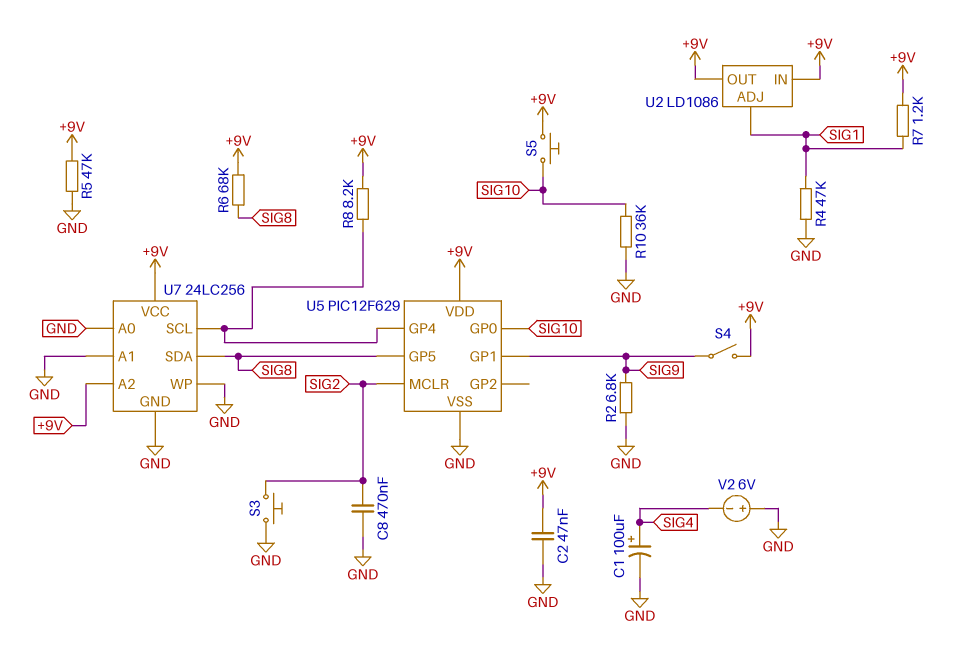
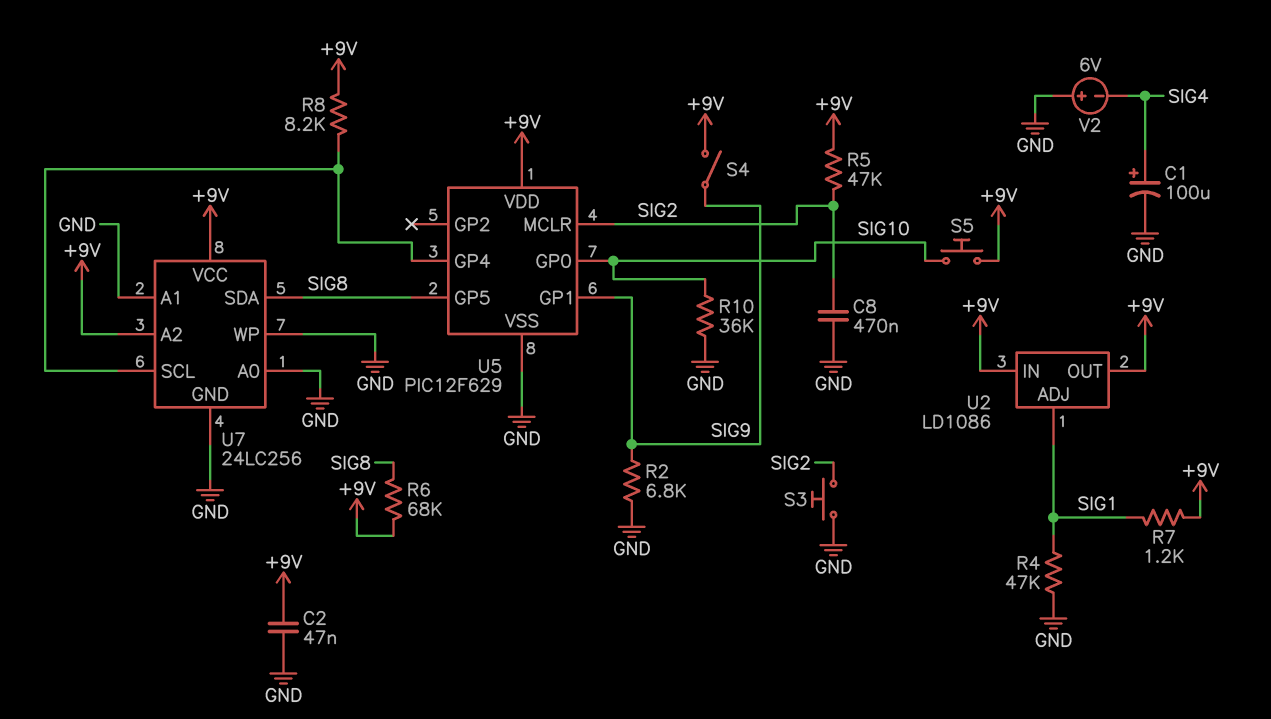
R5: 47k (+9V, GND) -> 47k (+9V, SIG2)

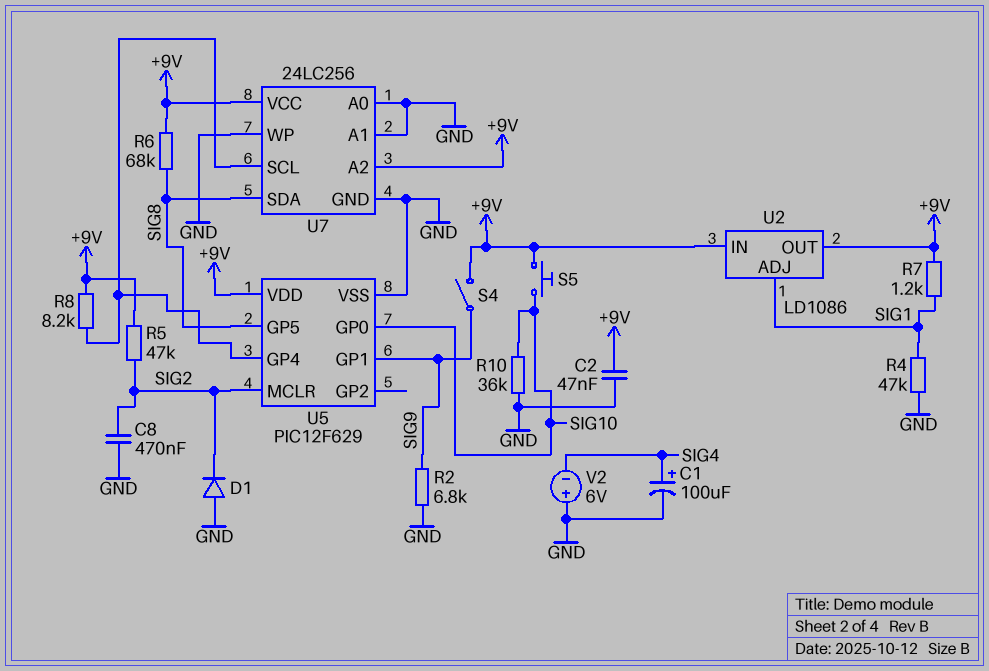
D1: none -> diode (A GND, K SIG2)
S3: button (GND, SIG2) -> none

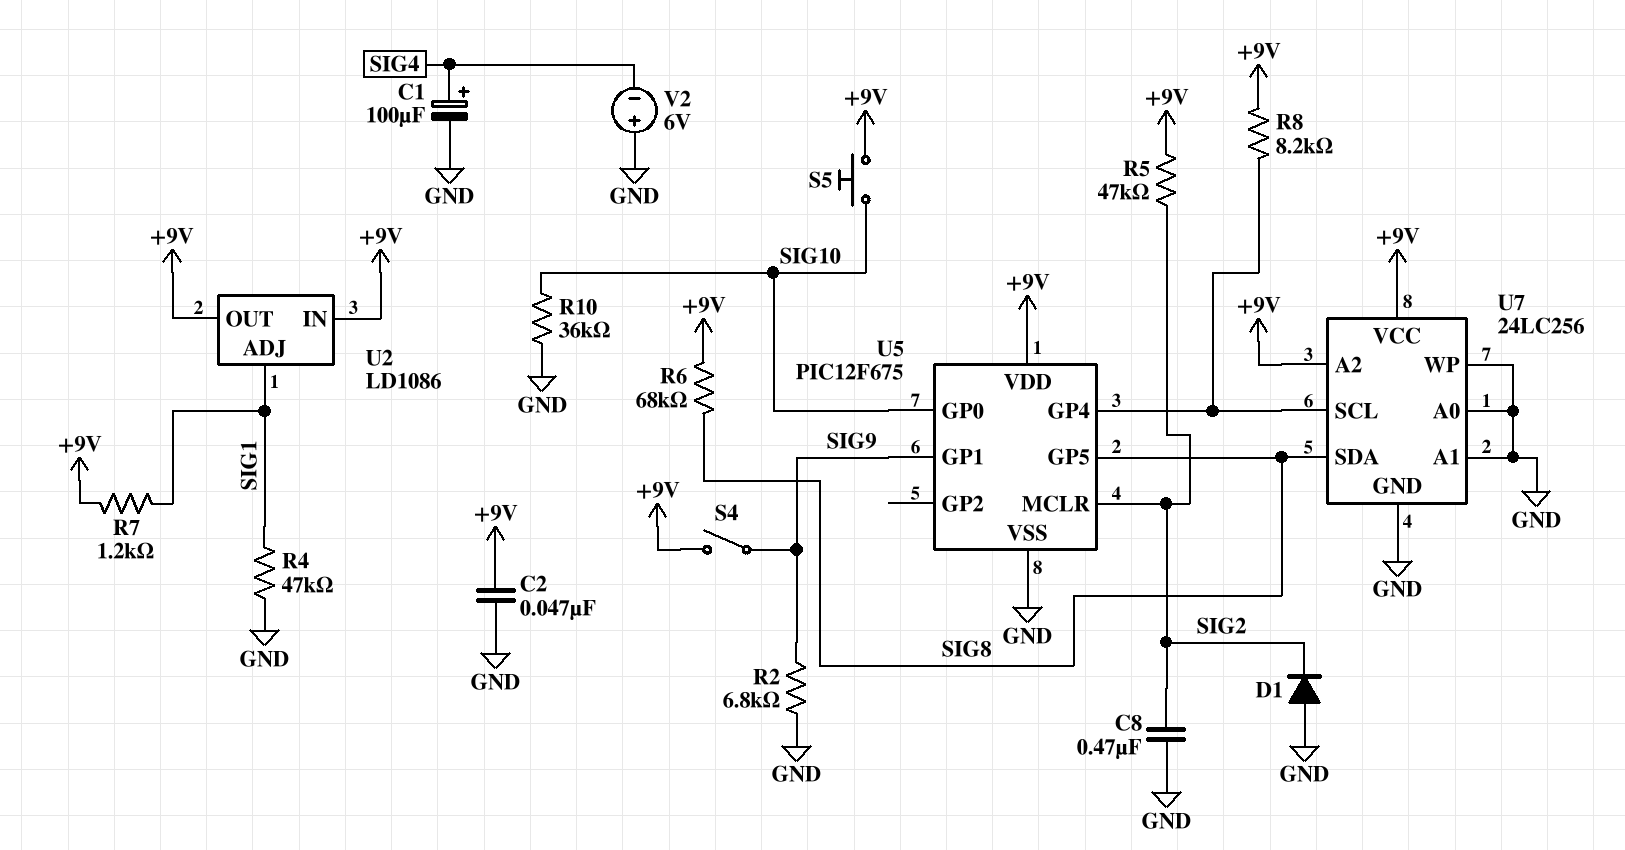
U5: PIC12F629 -> PIC12F675

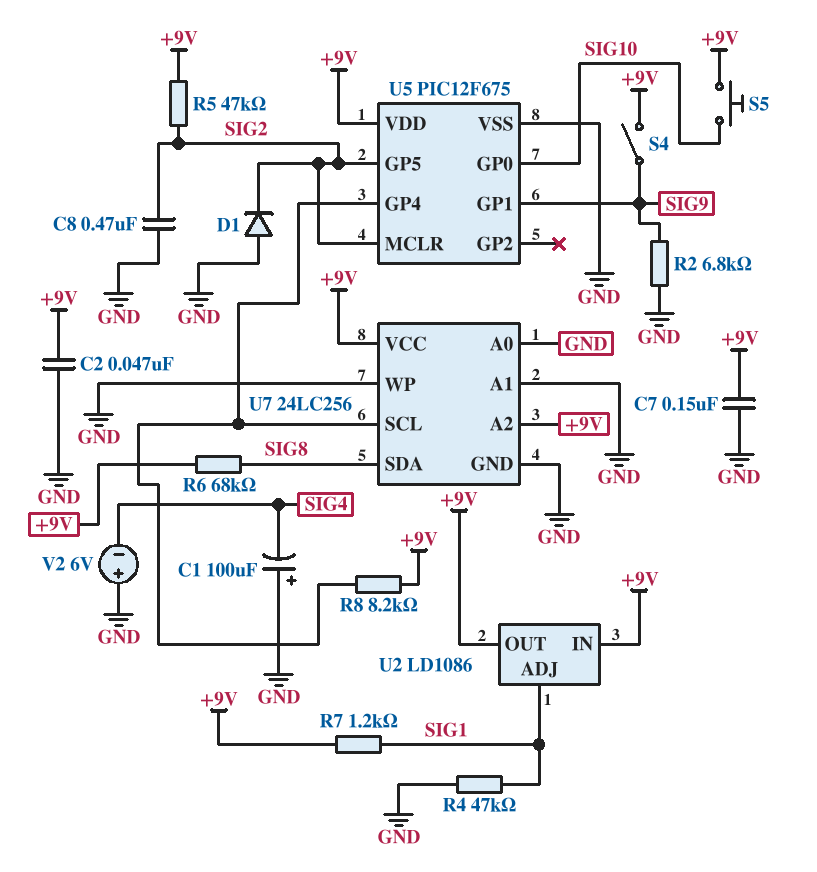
C1: 100uF (plus SIG4, minus GND) -> 100uF (plus GND, minus SIG4)
C7: none -> 150nF (+9V, GND)
R10: 36k (GND, SIG10) -> none
U5 pin GP5: SIG8 -> SIG2

